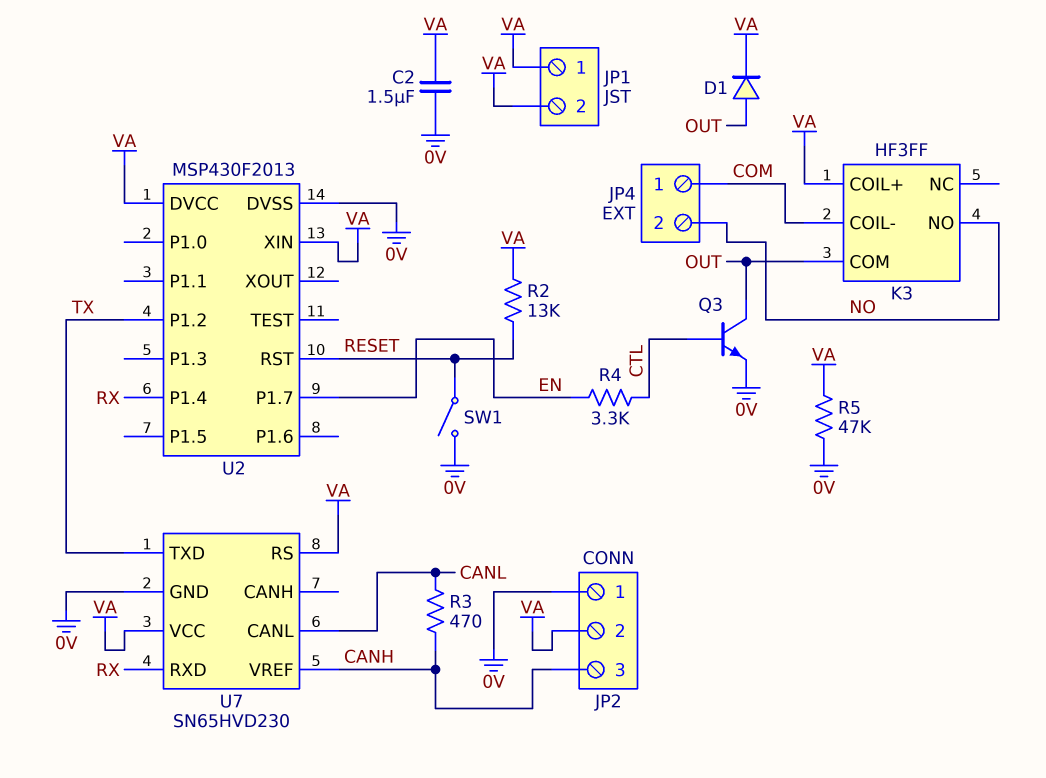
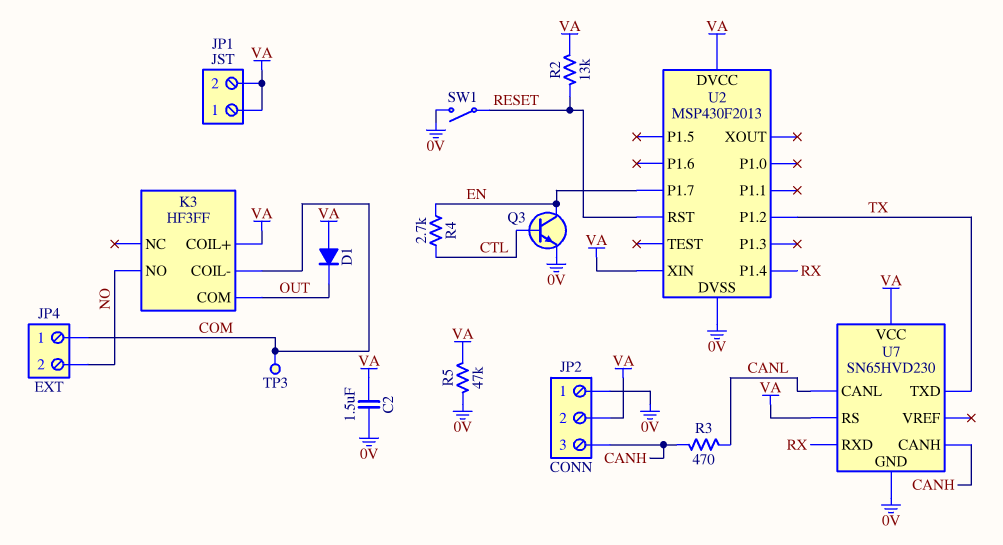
D1: diode (A OUT, K VA) -> diode (A VA, K OUT)
Q3: NPN (B CTL, C OUT, E 0V) -> NPN (B CTL, C EN, E 0V)
R4: 3.3k (CTL, EN) -> 2.7k (CTL, EN)
TP3: none -> test point (COM)
U7 pin CANH: none -> CANH
U7 pin VREF: CANH -> none

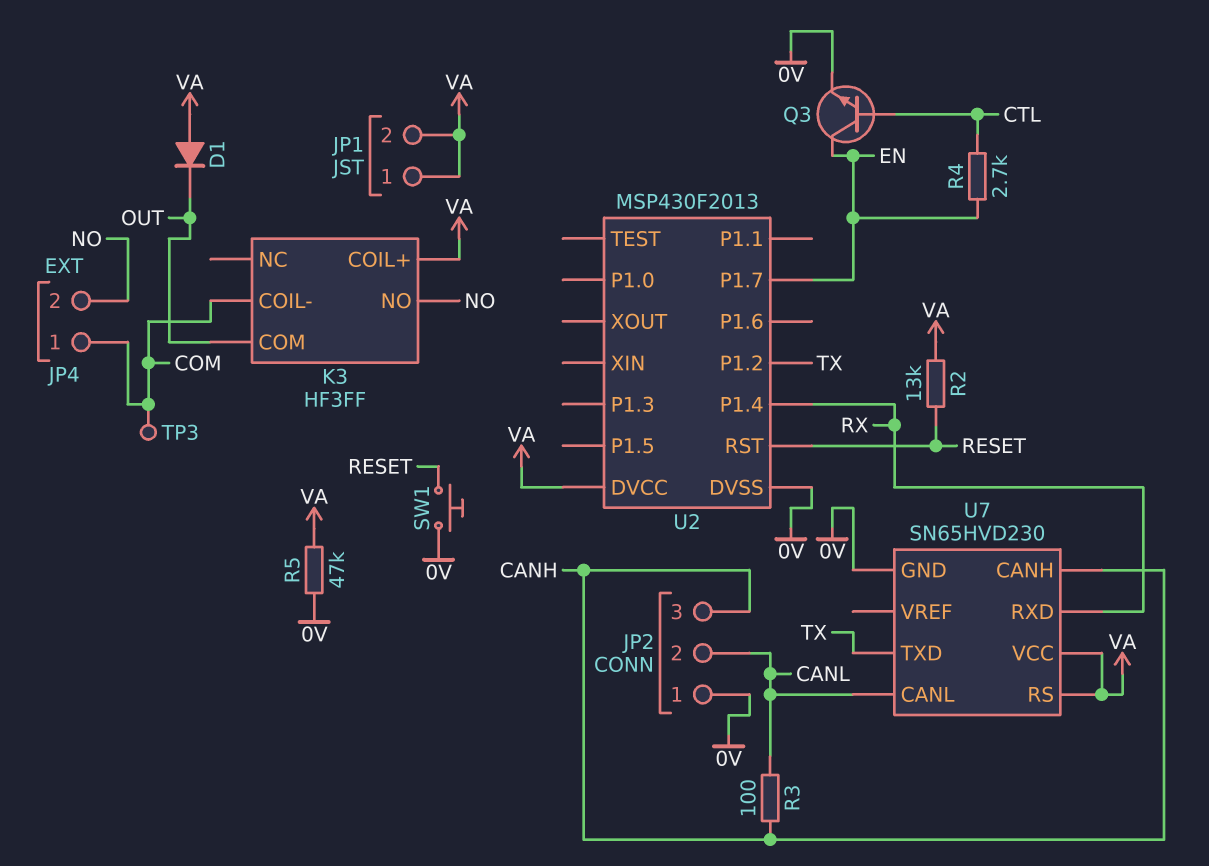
C2: 1.5uF (0V, VA) -> none
JP2 pin 2: VA -> CANL
R3: 470 (CANH, CANL) -> 100 (CANH, CANL)
SW1: switch (0V, RESET) -> button (0V, RESET)
U2 pin XIN: VA -> none

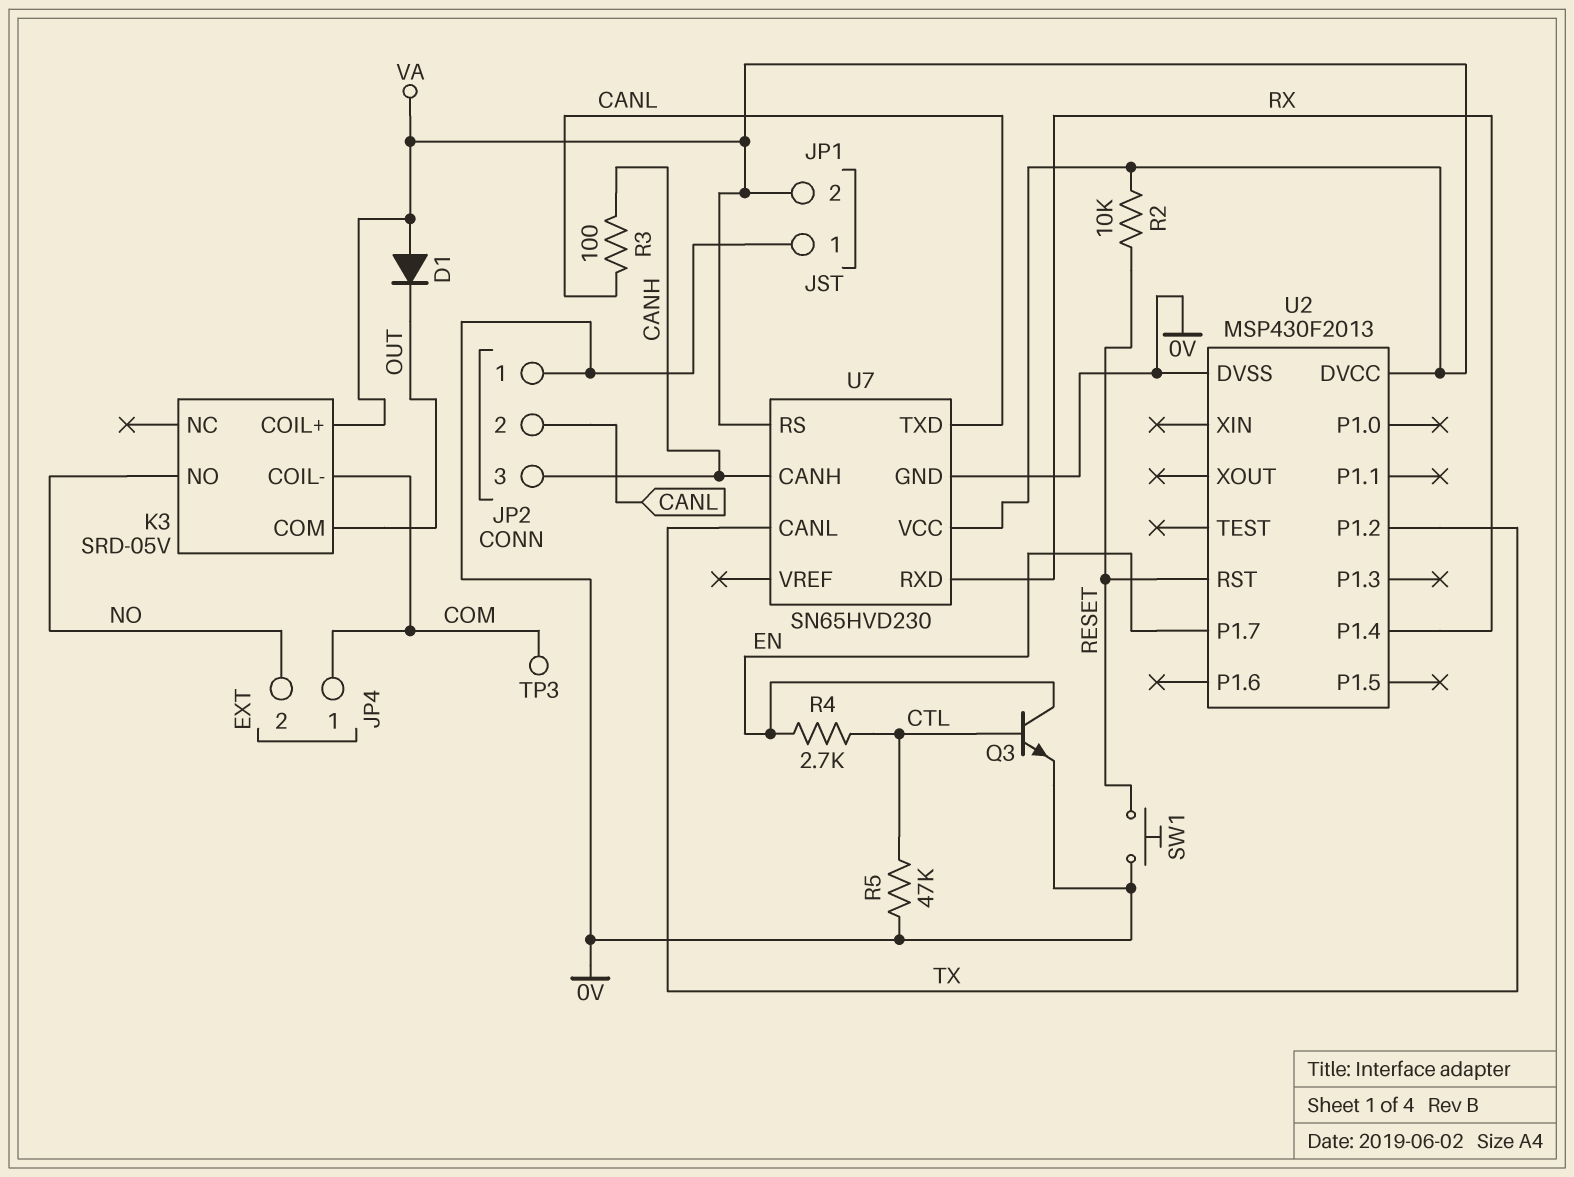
JP1 pin 1: VA -> 0V
K3: HF3FF -> SRD-05V
R2: 13k (RESET, VA) -> 10k (RESET, VA)
R5: 47k (0V, VA) -> 47k (0V, CTL)
U7 pin CANL: CANL -> TX
U7 pin TXD: TX -> CANL

